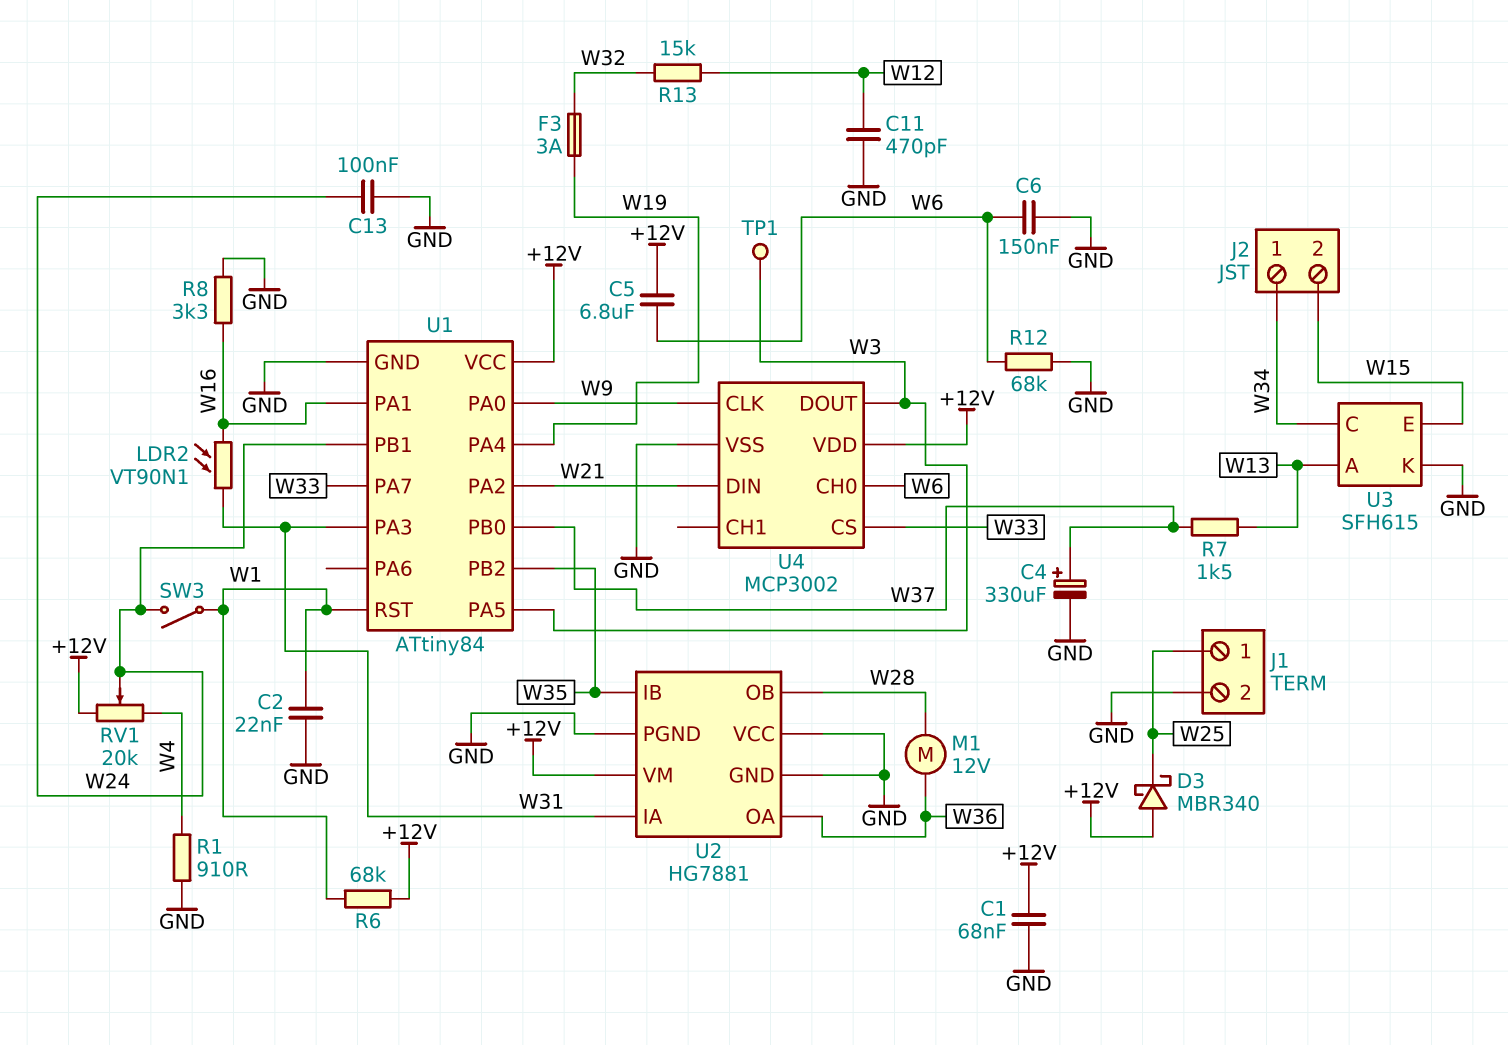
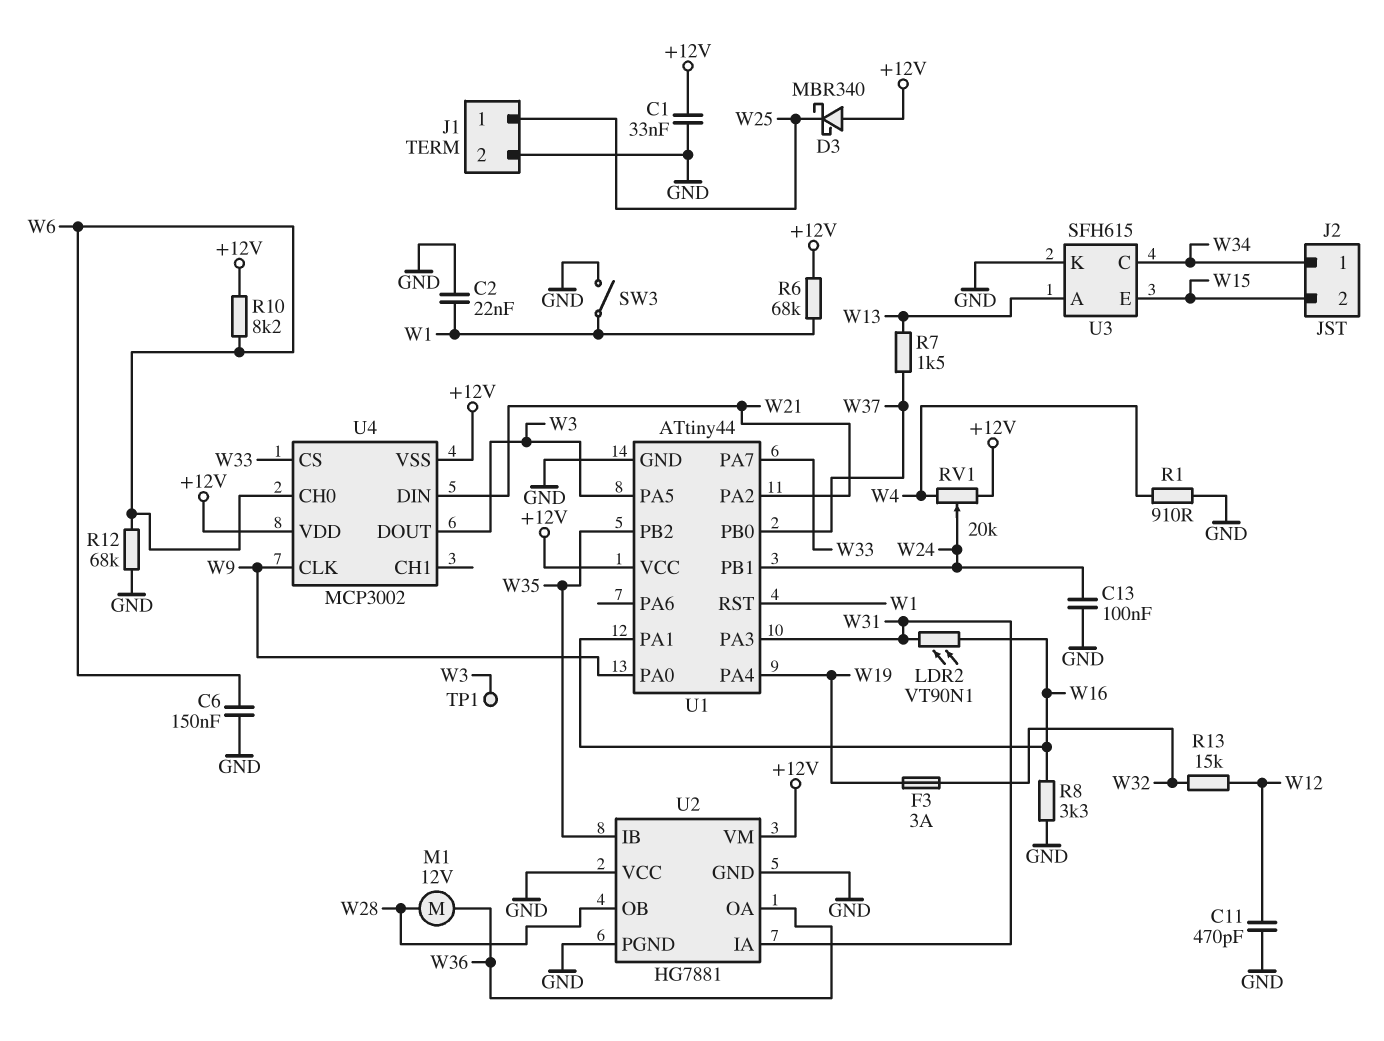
C1: 68nF (+12V, GND) -> 33nF (+12V, GND)
C4: 330uF (plus W37, minus GND) -> none
C5: 6.8uF (+12V, W6) -> none
R10: none -> 8.2k (+12V, W6)
SW3: switch (W1, W24) -> switch (GND, W1)
U1: ATtiny84 -> ATtiny44
U4 pin VSS: GND -> +12V

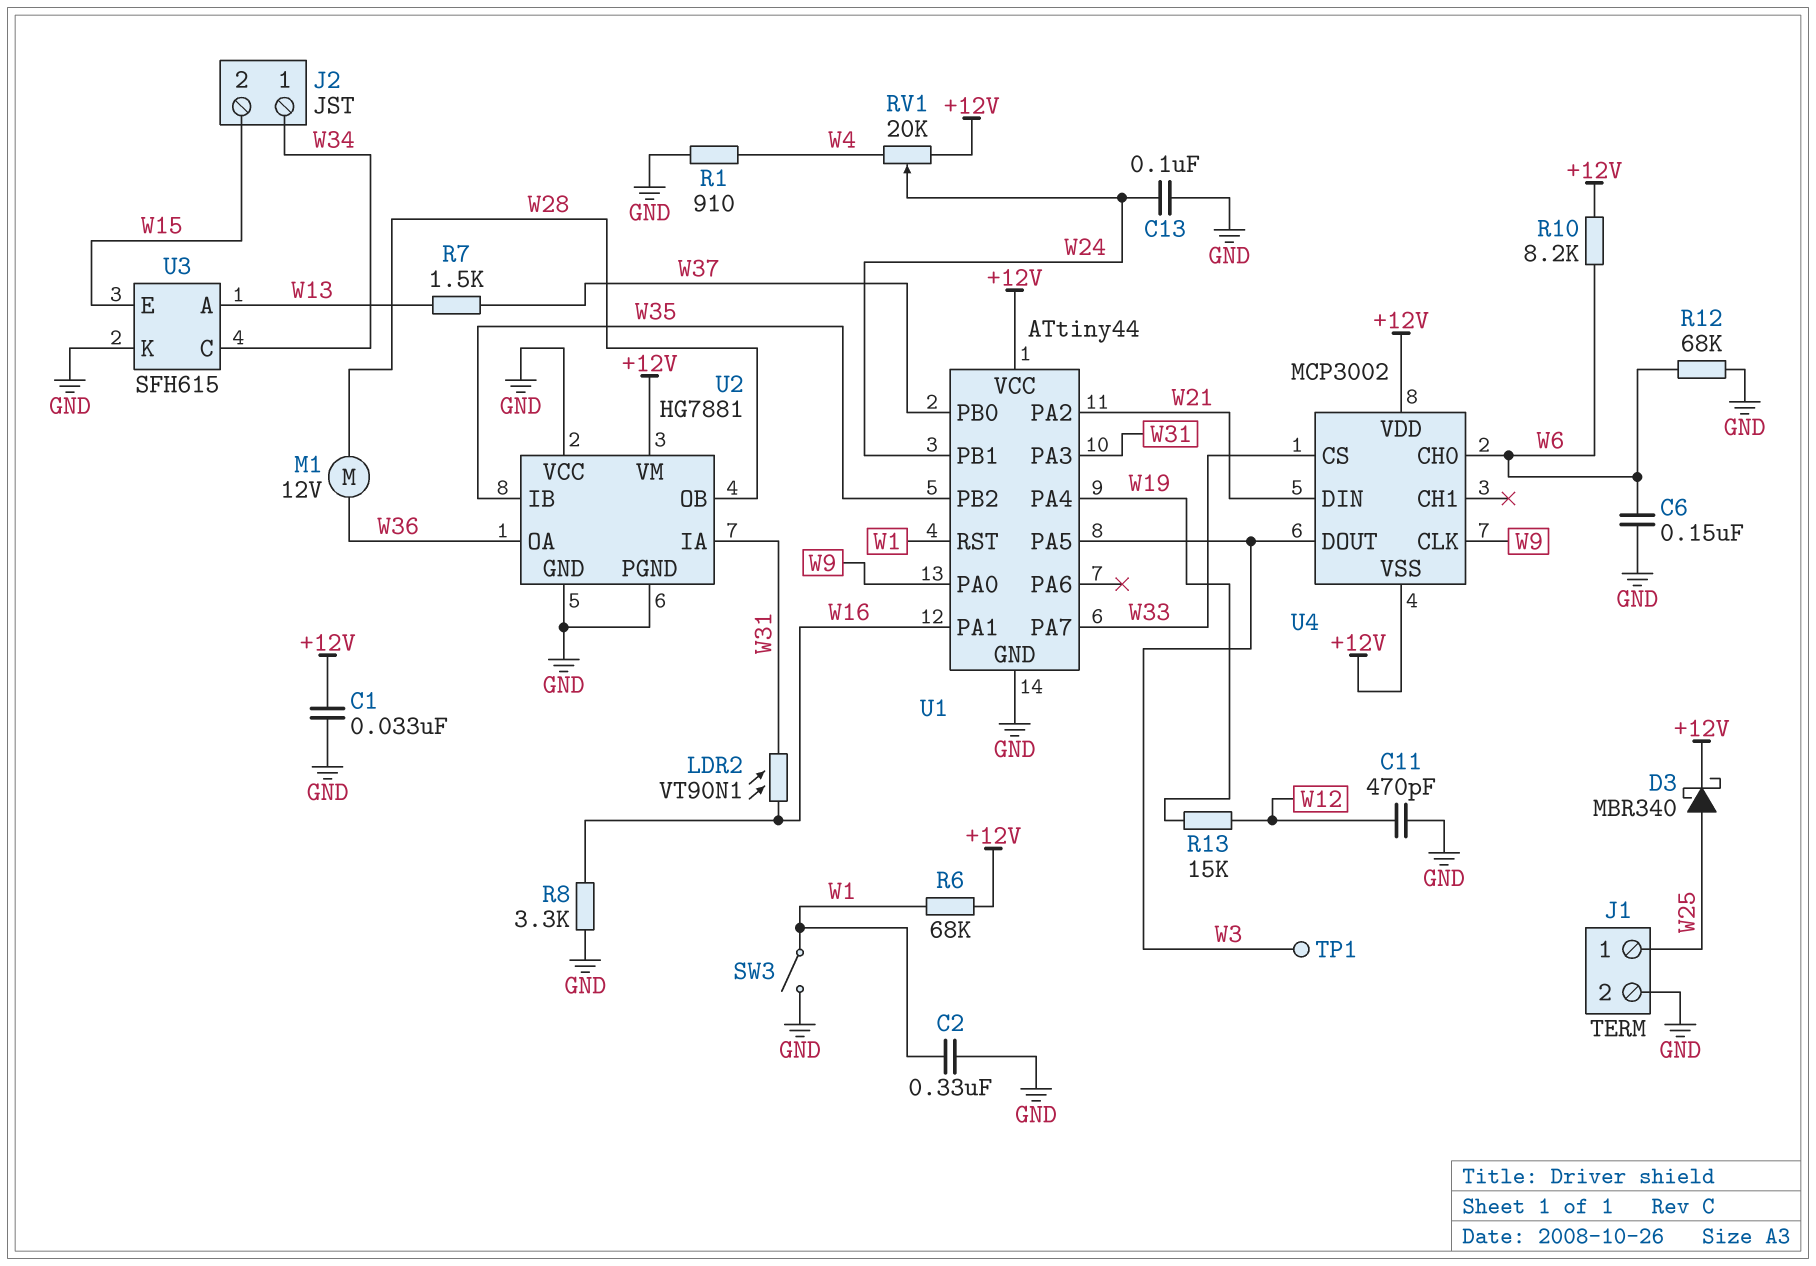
C2: 22nF (GND, W1) -> 330nF (GND, W1)
D3: schottky MBR340 (A +12V, K W25) -> schottky MBR340 (A W25, K +12V)
F3: 3A (W19, W32) -> none
R13: 15k (W12, W32) -> 15k (W12, W19)

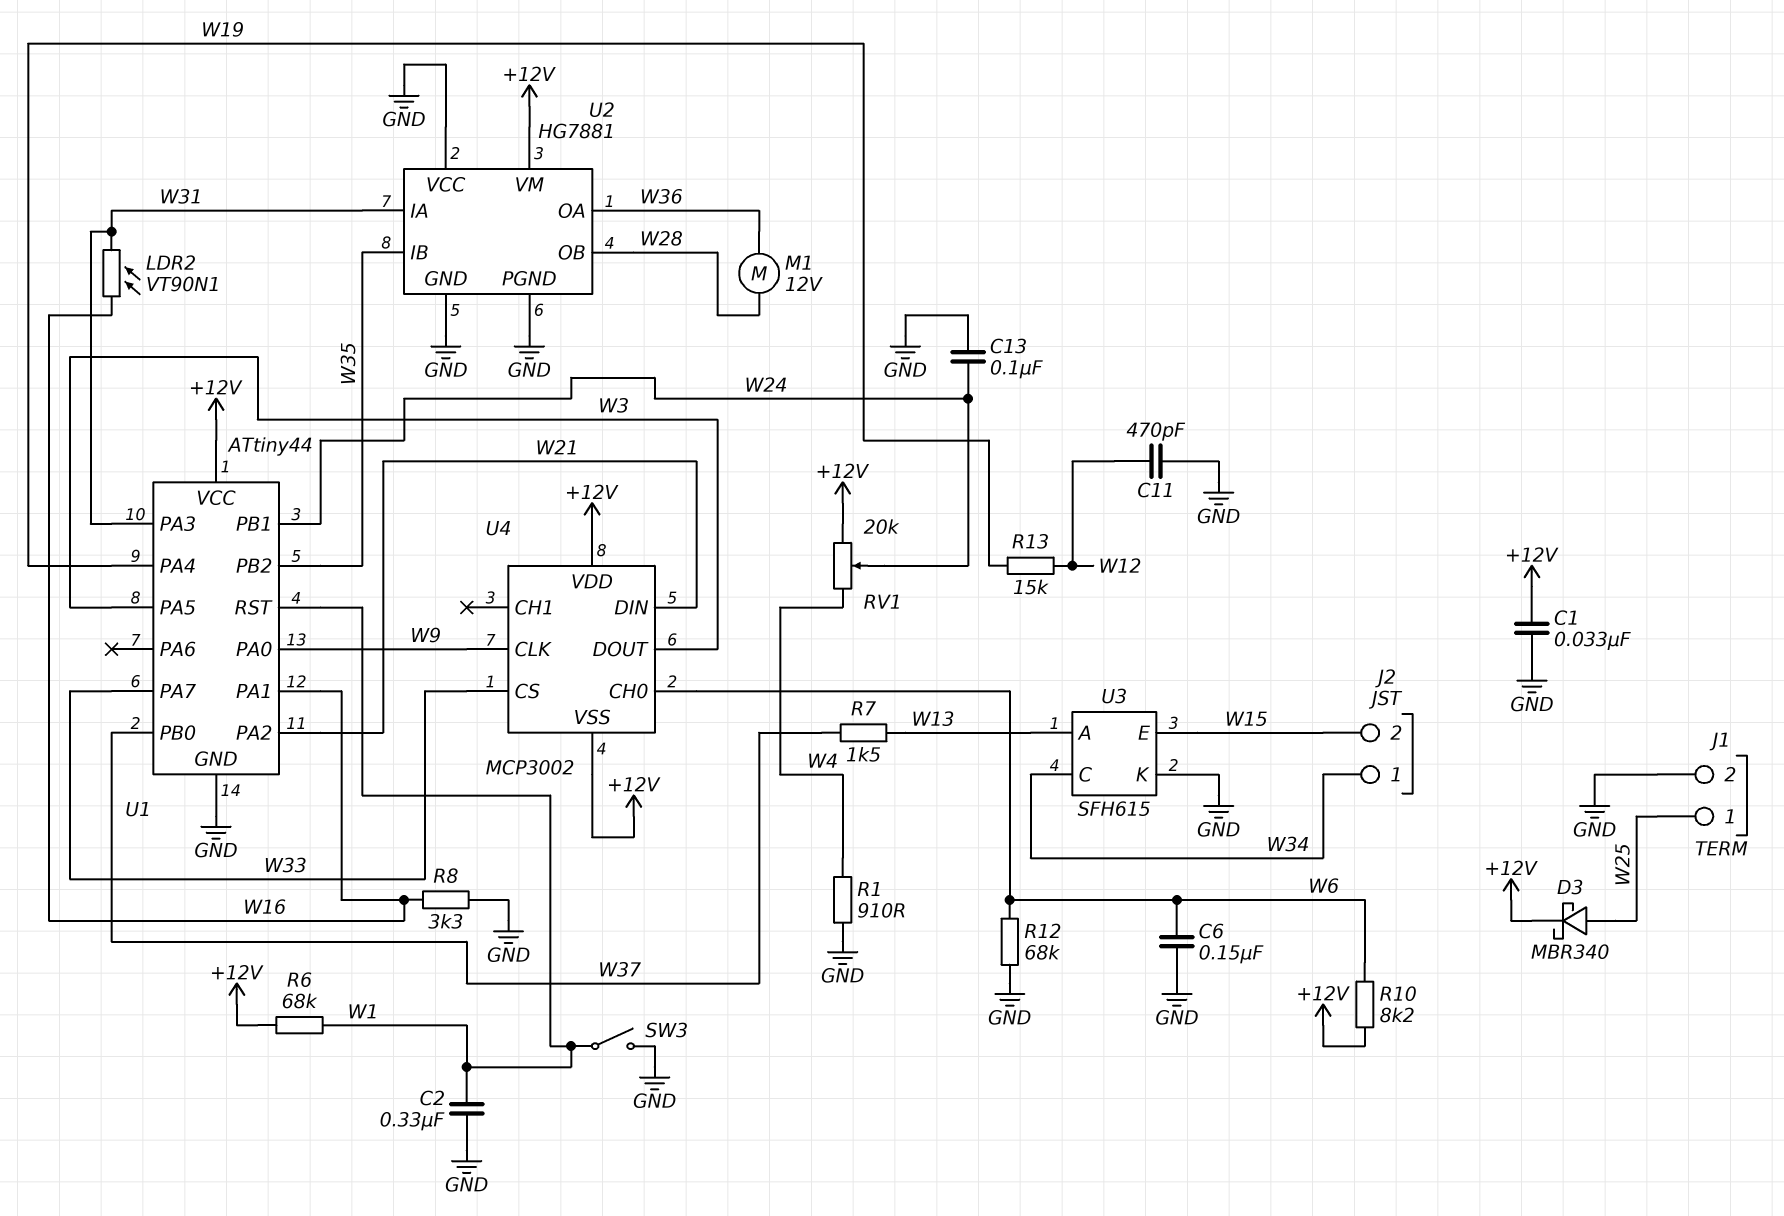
TP1: test point (W3) -> none

